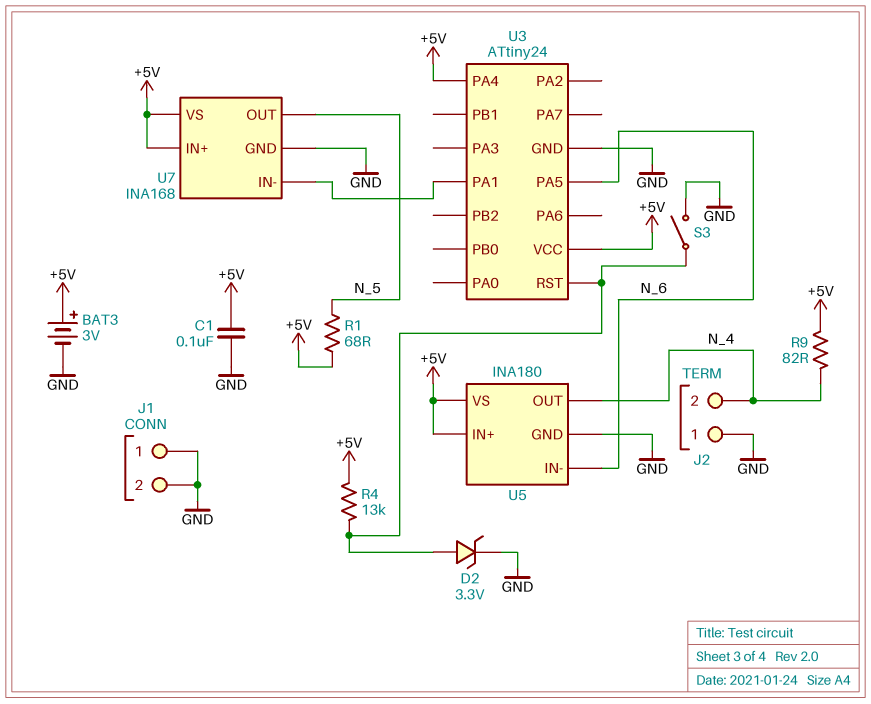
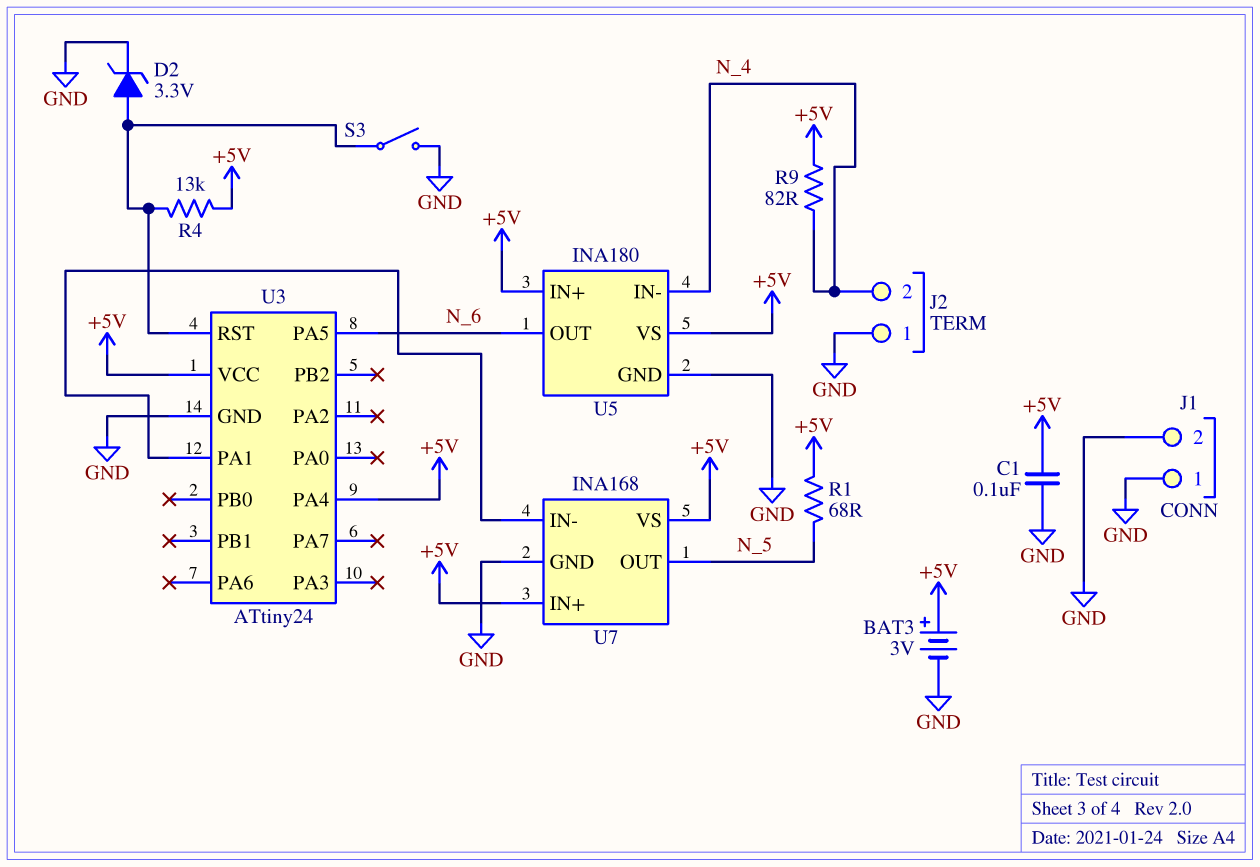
U5 pin IN-: N_6 -> N_4
U5 pin OUT: N_4 -> N_6

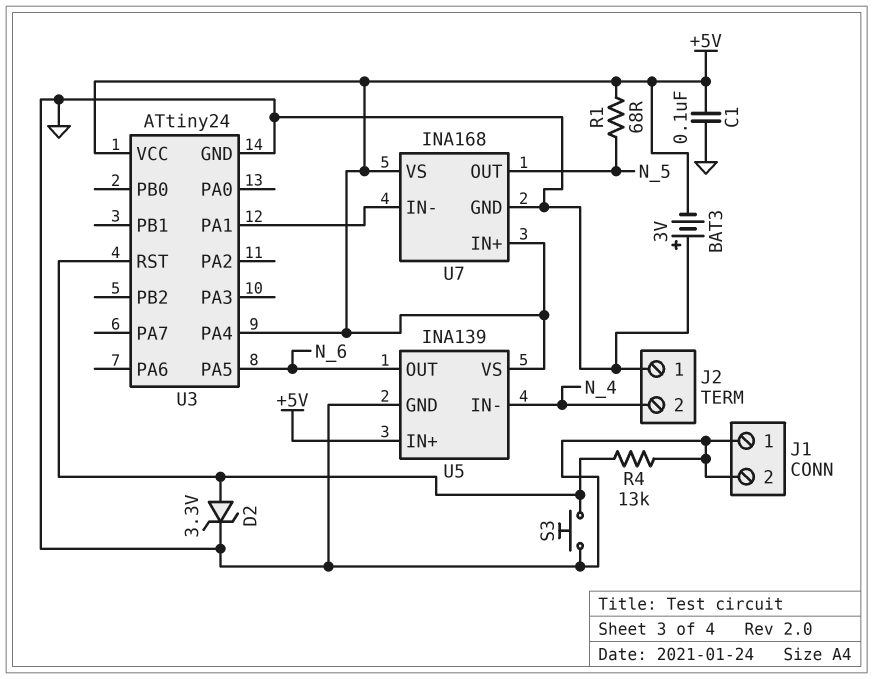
BAT3: 3V (plus +5V, minus GND) -> 3V (plus GND, minus +5V)
R4: 13k (+5V, U3/RST) -> 13k (GND, U3/RST)
R9: 82 (+5V, N_4) -> none
S3: switch (GND, U3/RST) -> button (GND, U3/RST)
U5: INA180 -> INA139

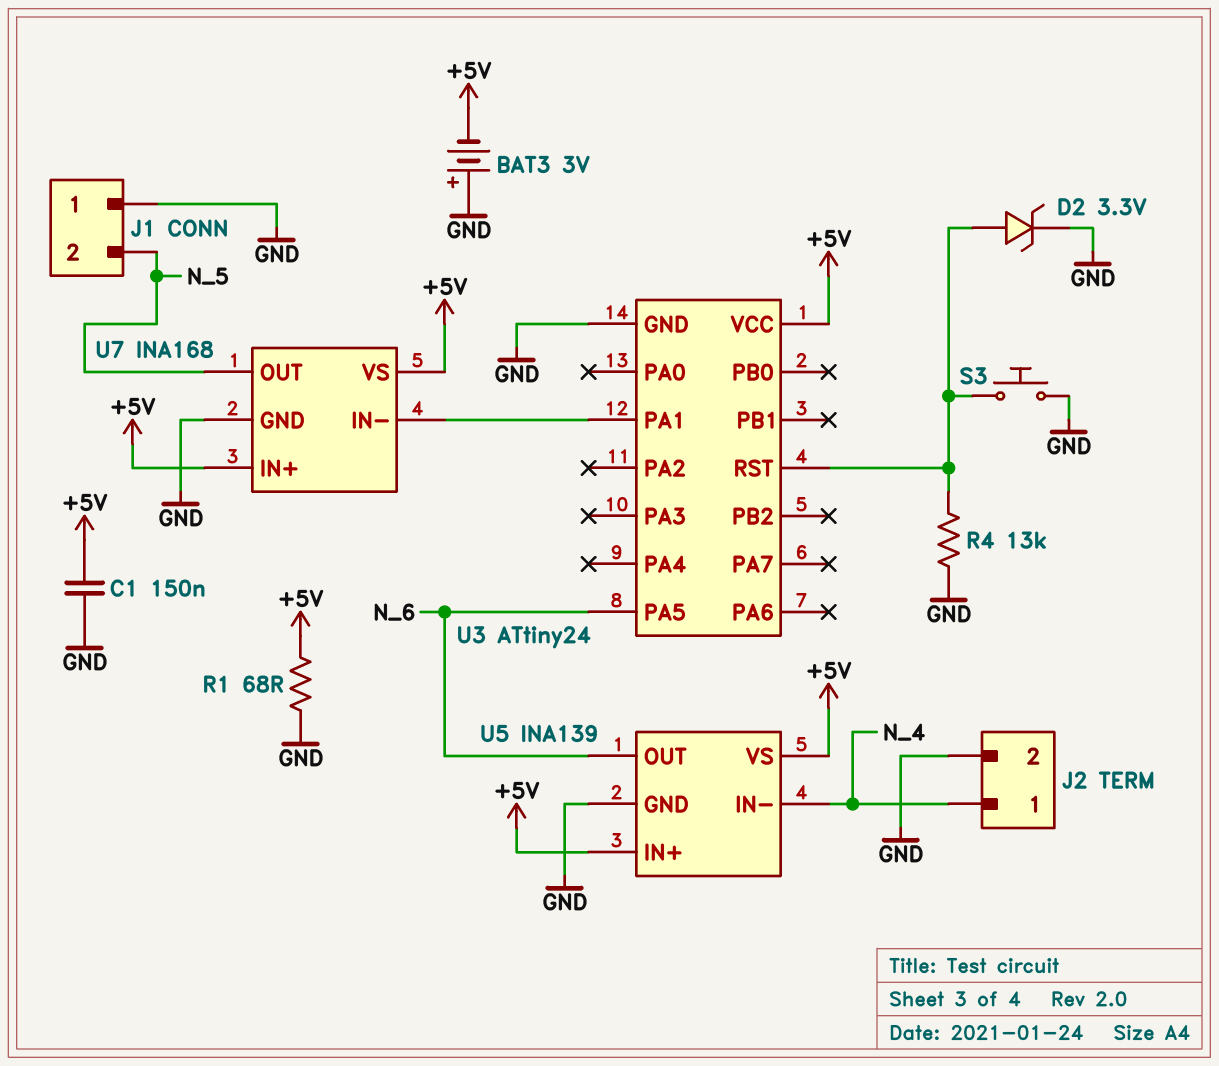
C1: 100nF (+5V, GND) -> 150nF (+5V, GND)
J1 pin 2: GND -> N_5
J2 pin 1: GND -> N_4
J2 pin 2: N_4 -> GND
R1: 68 (+5V, N_5) -> 68 (+5V, GND)
U3 pin PA4: +5V -> none

